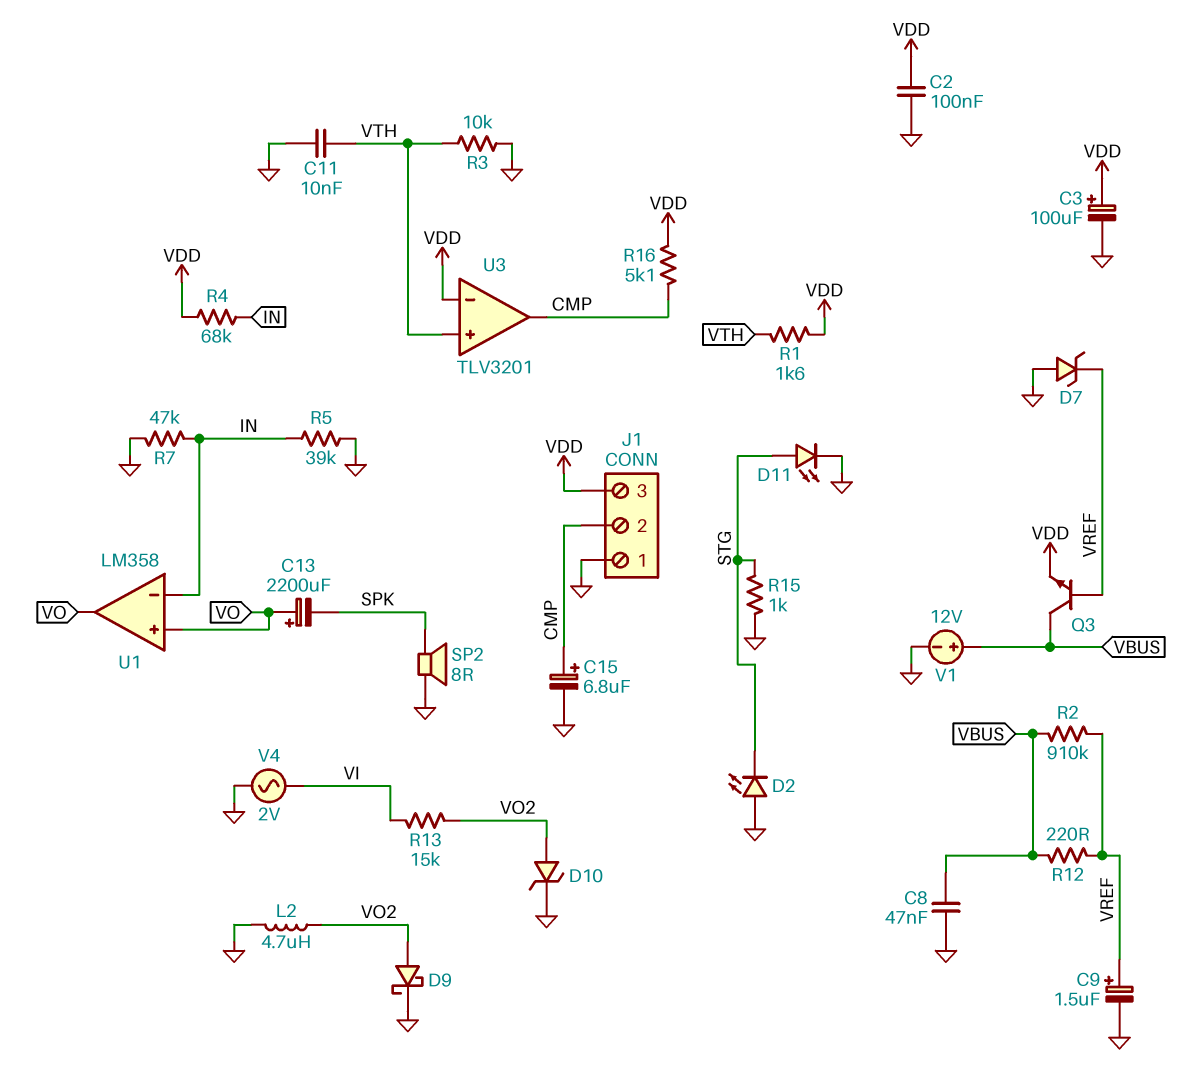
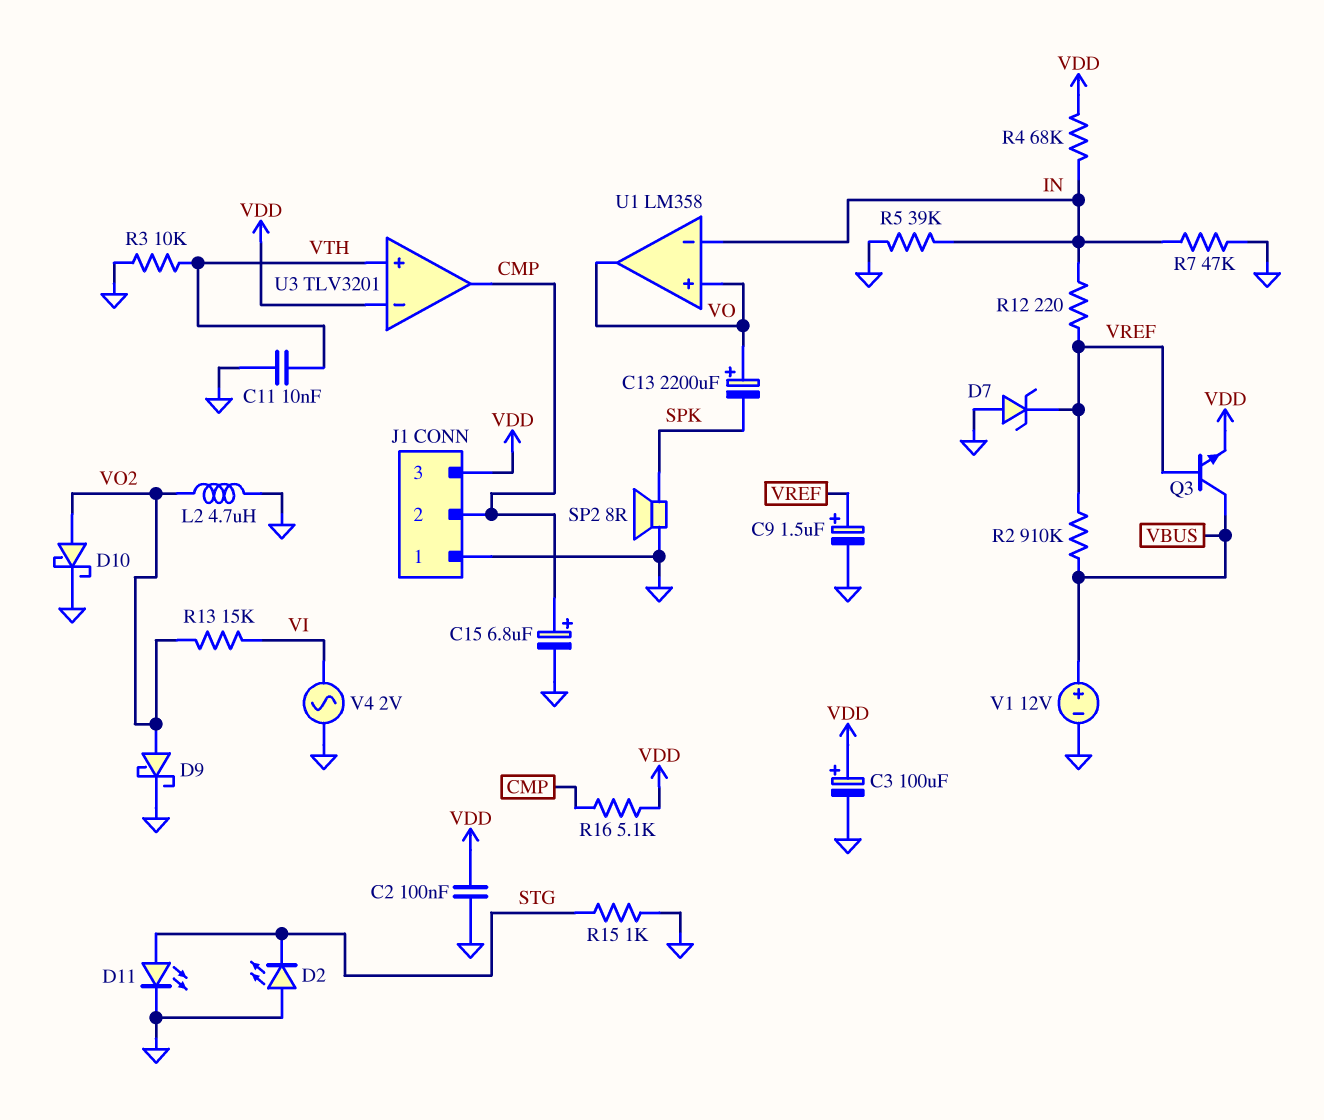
C8: 47nF (GND, VBUS) -> none
D10: zener (A VO2, K GND) -> schottky (A VO2, K GND)
R1: 1.6k (VDD, VTH) -> none
R12: 220 (VBUS, VREF) -> 220 (IN, VREF)

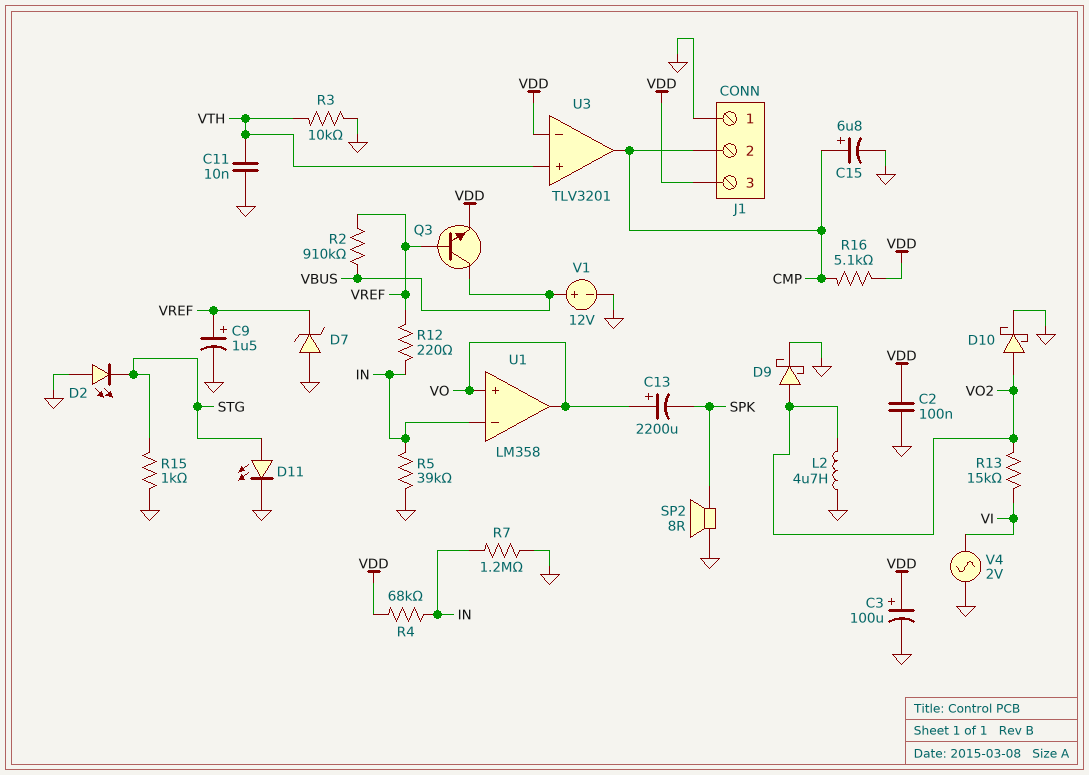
R7: 47k (GND, IN) -> 1.2M (GND, IN)

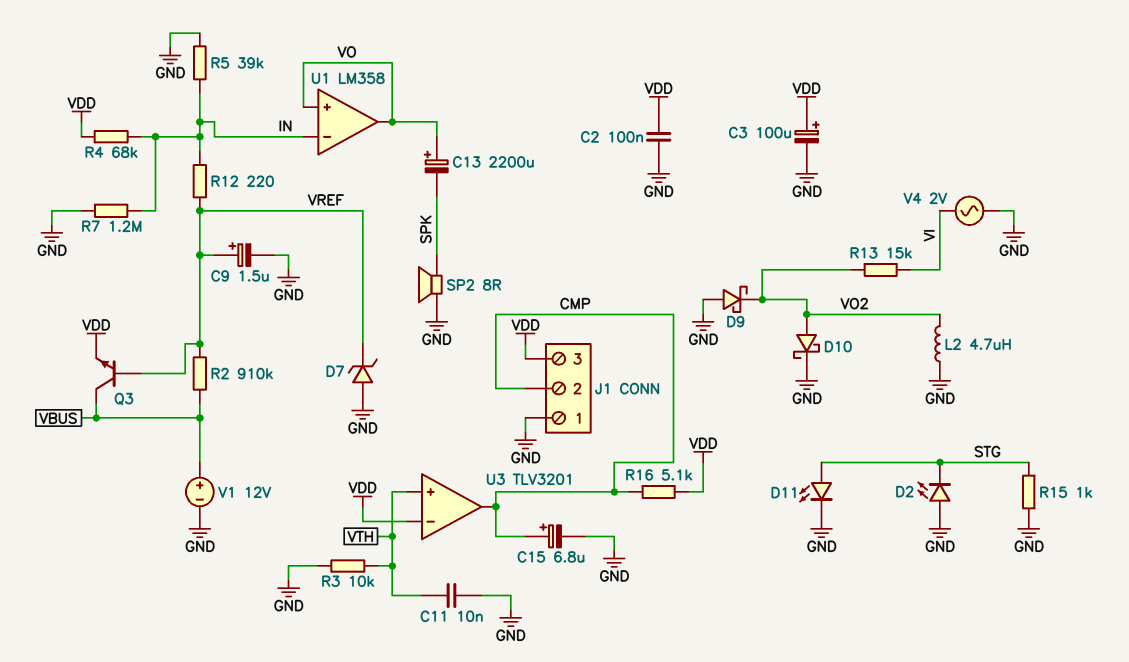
D9: schottky (A VO2, K GND) -> schottky (A GND, K VO2)

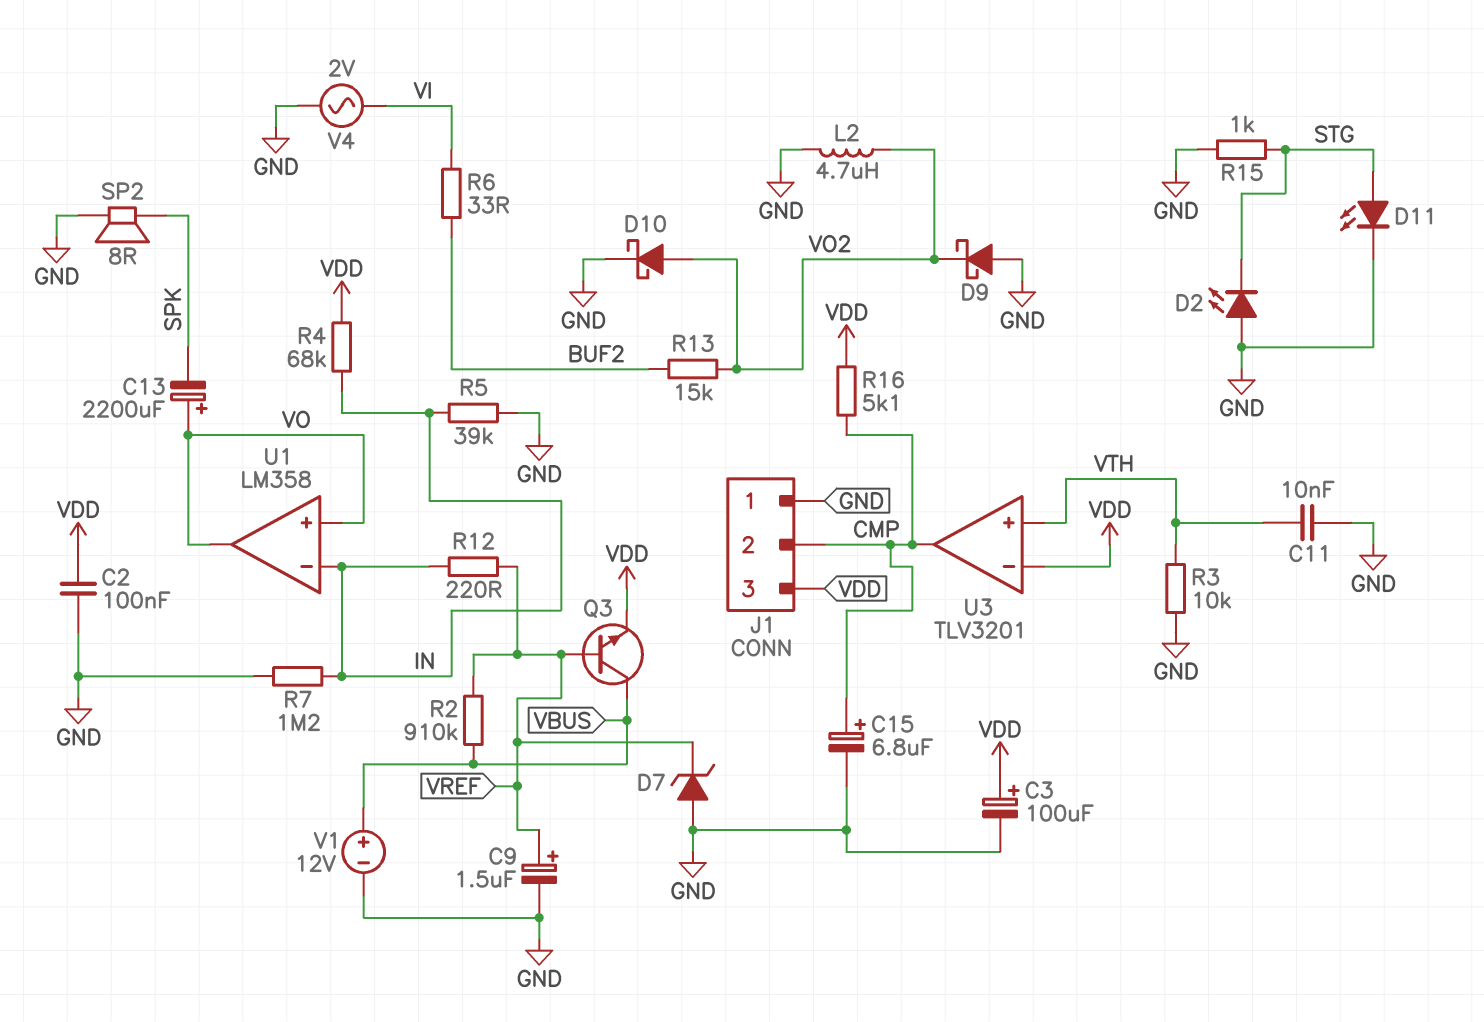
R6: none -> 33 (BUF2, VI)
R13: 15k (VI, VO2) -> 15k (BUF2, VO2)

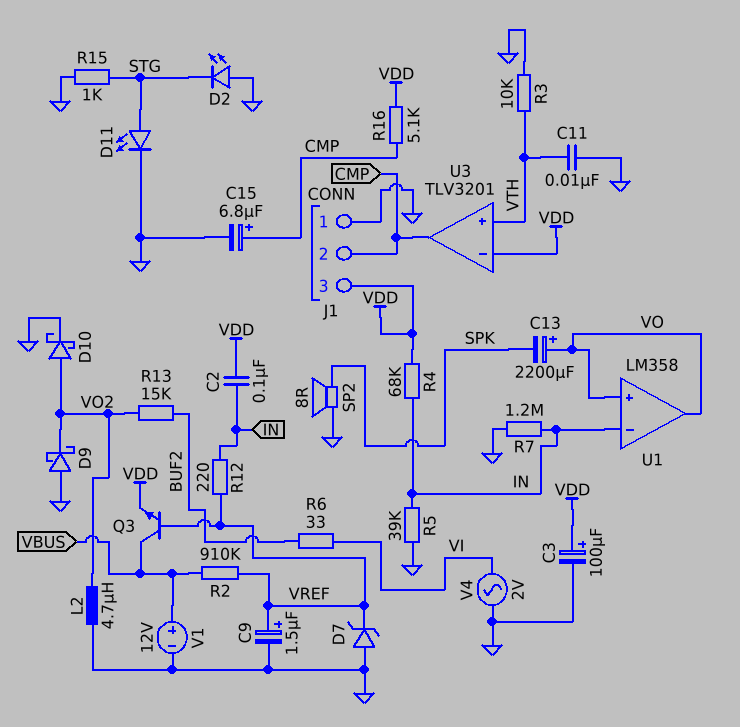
C2: 100nF (GND, VDD) -> 100nF (IN, VDD)

